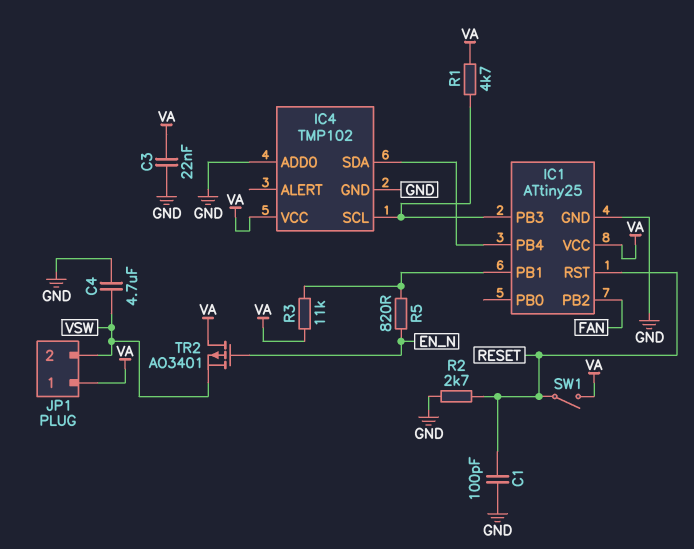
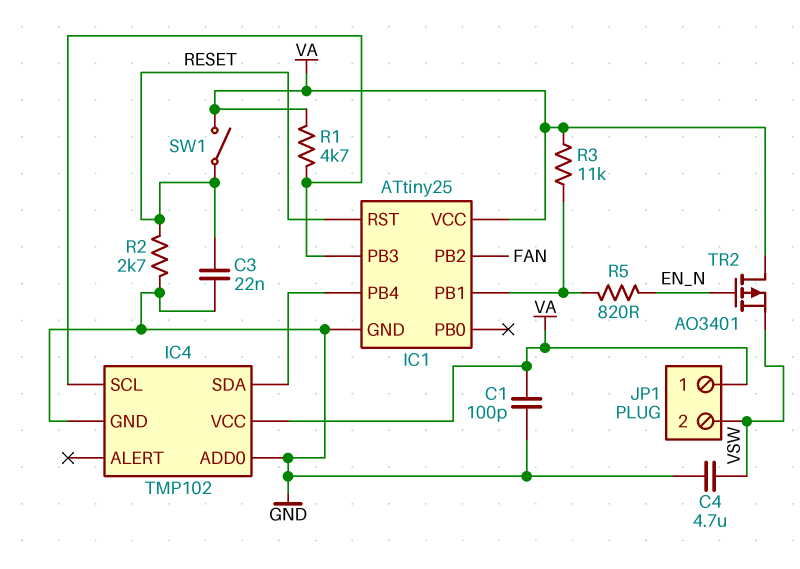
C1: 100pF (GND, RESET) -> 100pF (GND, VA)
C3: 22nF (GND, VA) -> 22nF (GND, RESET)

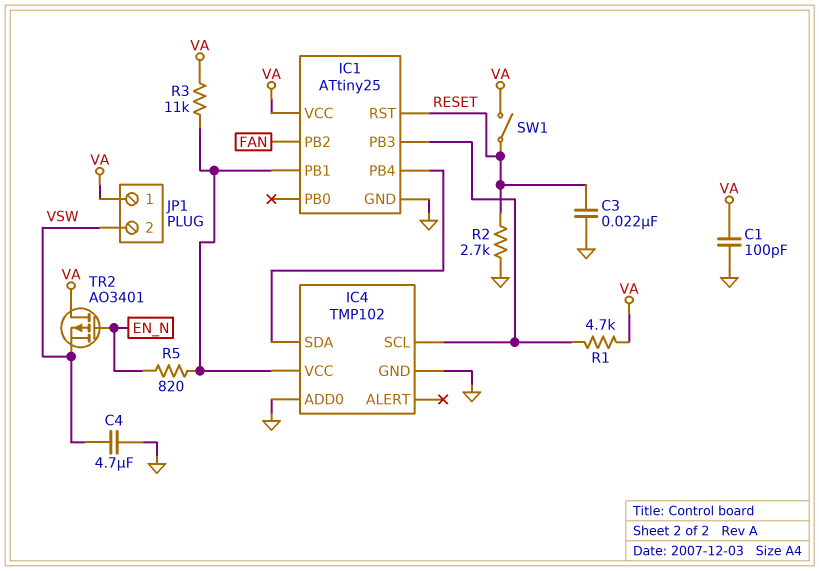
IC4 pin VCC: VA -> IC1/PB1

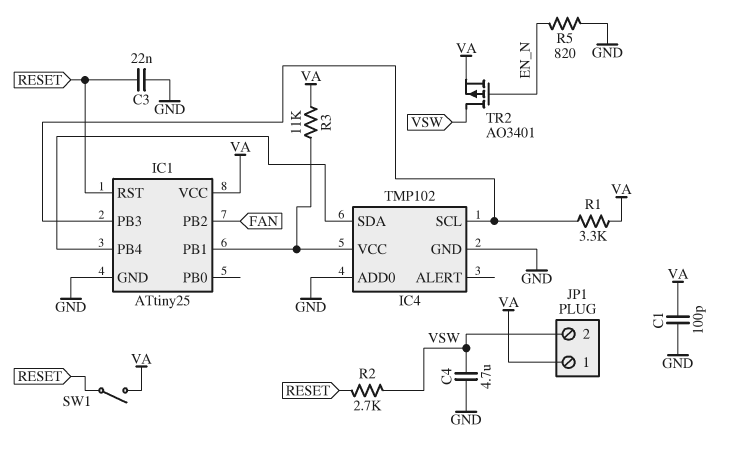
R1: 4.7k (IC1/PB3, VA) -> 3.3k (IC1/PB3, VA)
R2: 2.7k (GND, RESET) -> 2.7k (RESET, VSW)
R5: 820 (EN_N, IC1/PB1) -> 820 (EN_N, GND)
TR2: PMOS AO3401 (G EN_N, D VA, S VSW) -> PMOS AO3401 (G EN_N, D VSW, S VA)

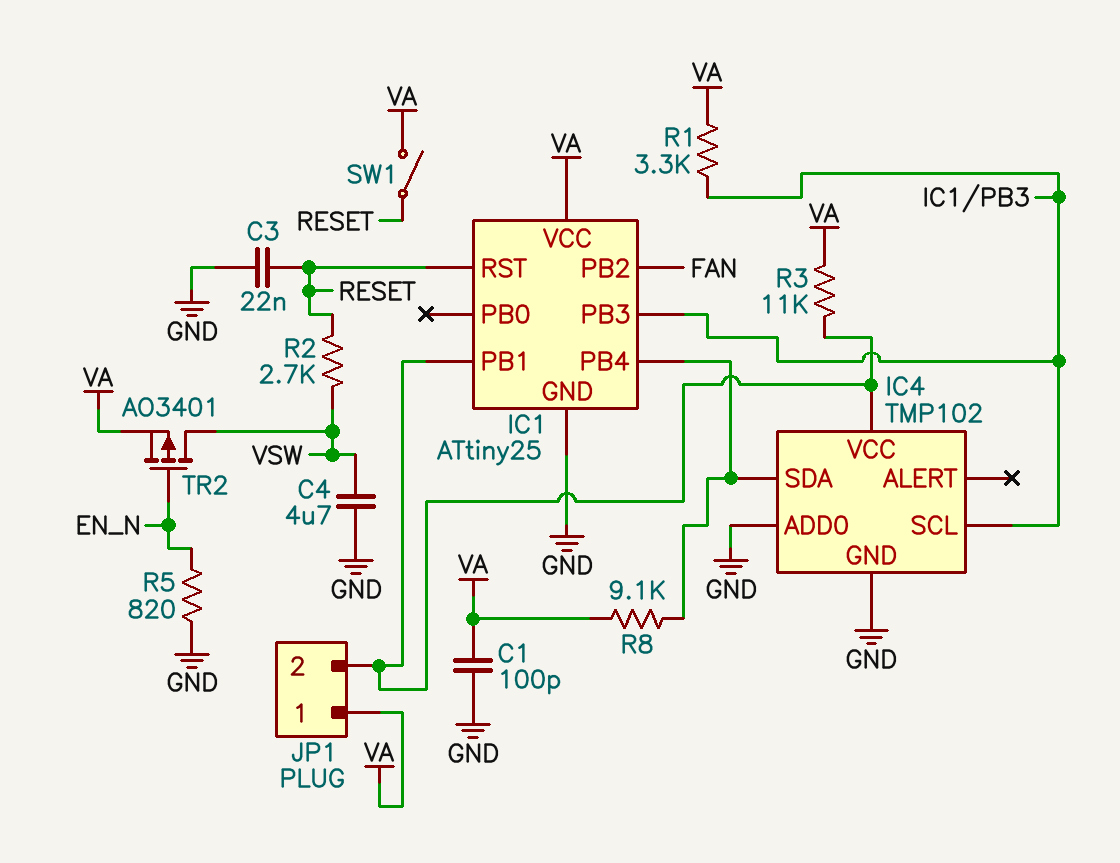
JP1 pin 2: VSW -> IC1/PB1
R8: none -> 9.1k (IC1/PB4, VA)

